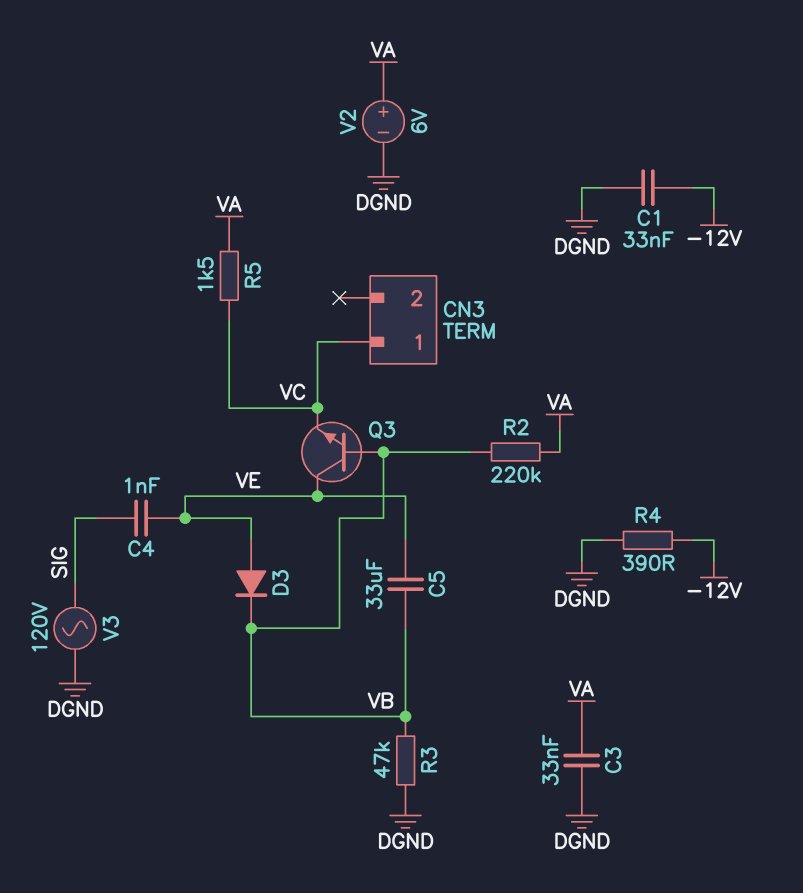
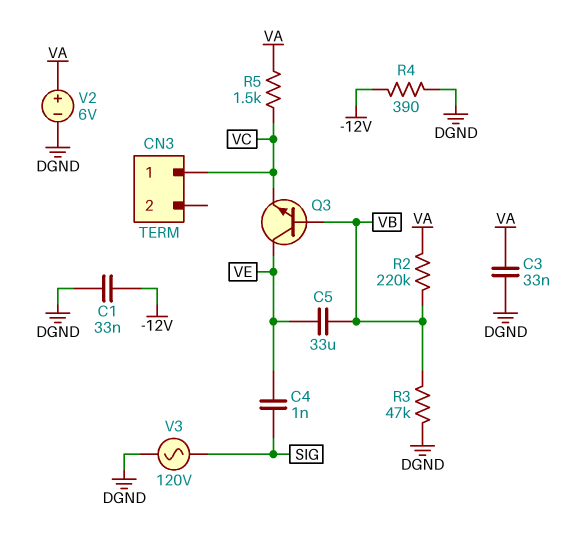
D3: diode (A VE, K VB) -> none

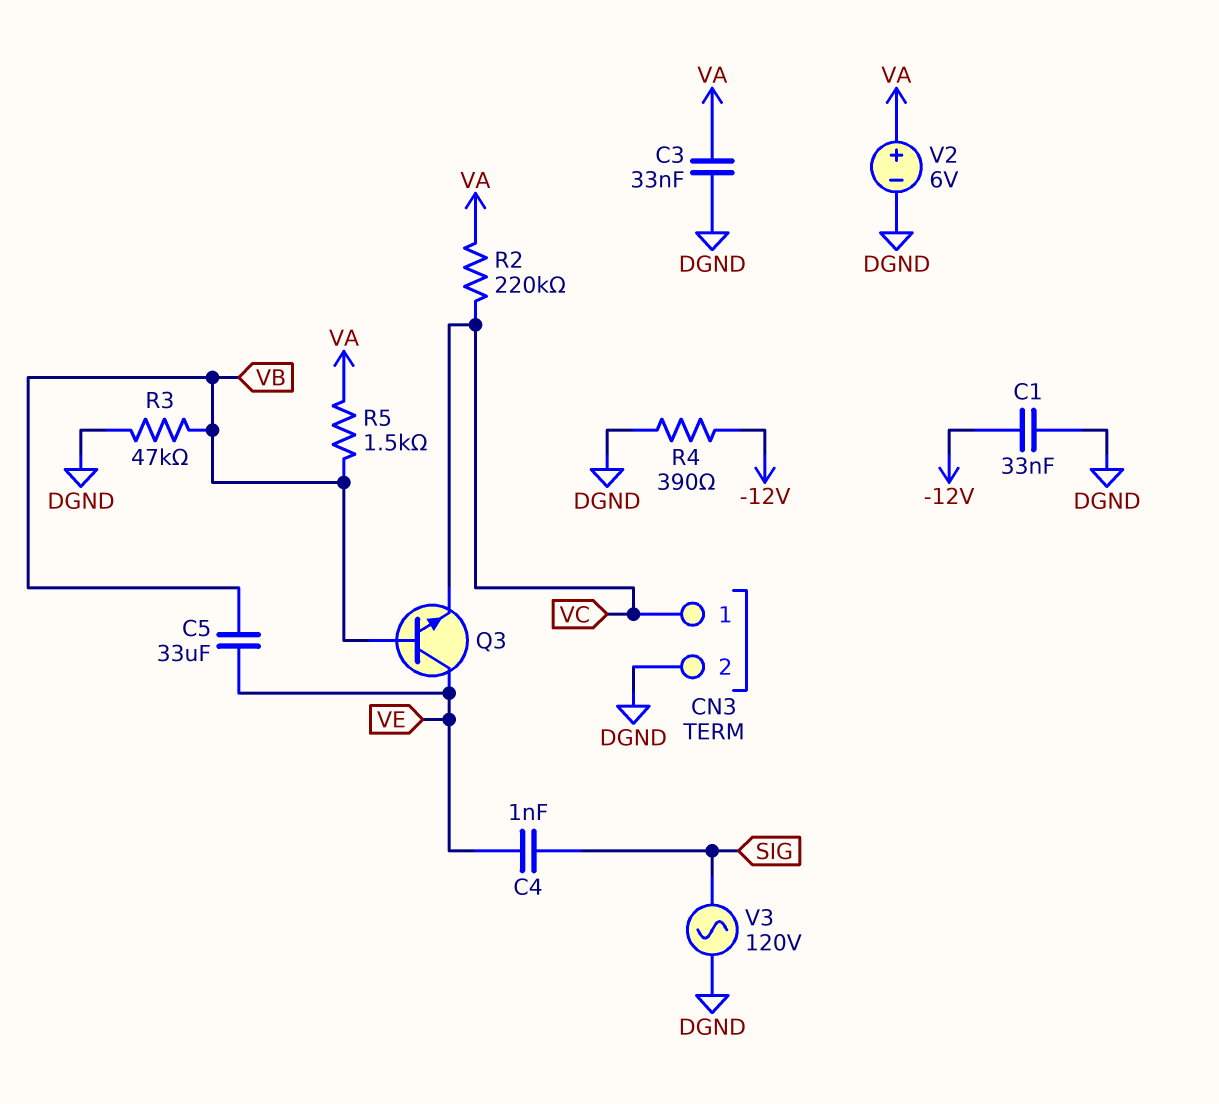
CN3 pin 2: none -> DGND
R2: 220k (VA, VB) -> 220k (VA, VC)
R5: 1.5k (VA, VC) -> 1.5k (VA, VB)

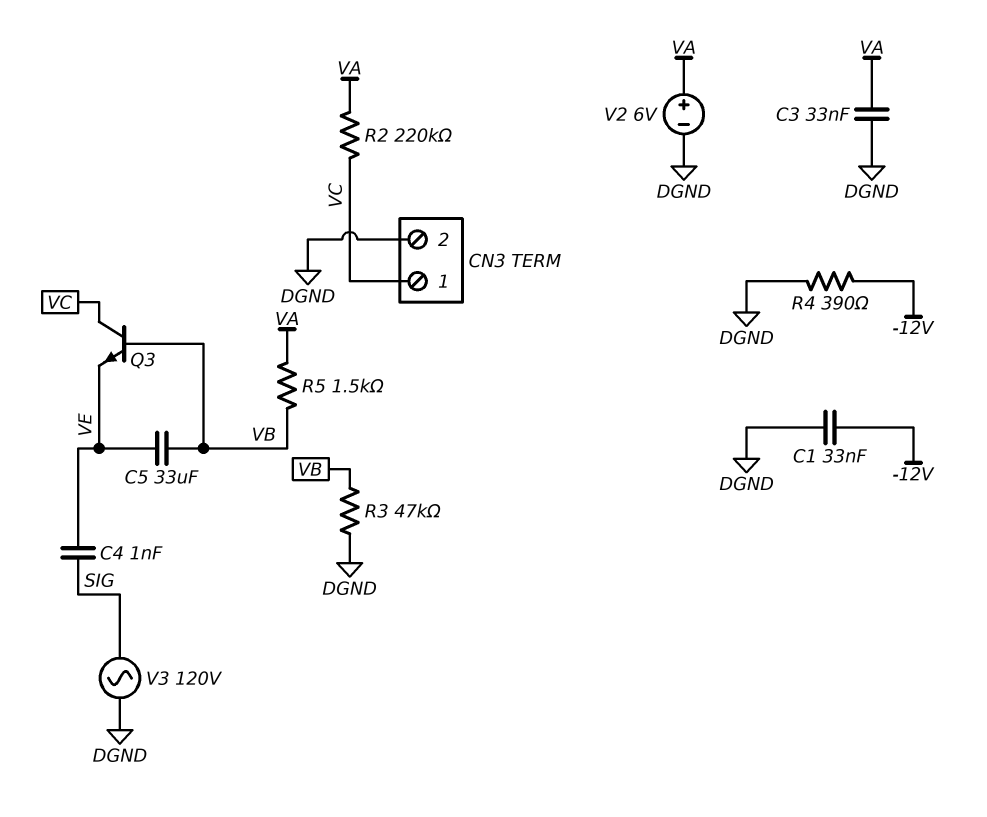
Q3: NPN (B VB, C VE, E VC) -> NPN (B VB, C VC, E VE)

